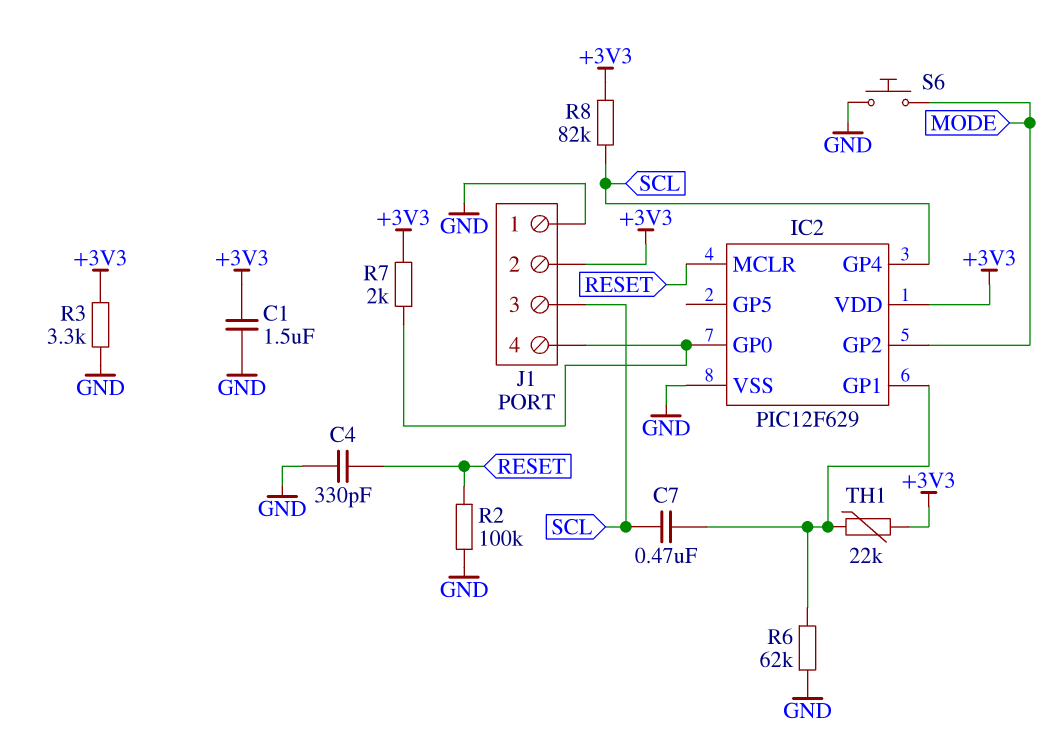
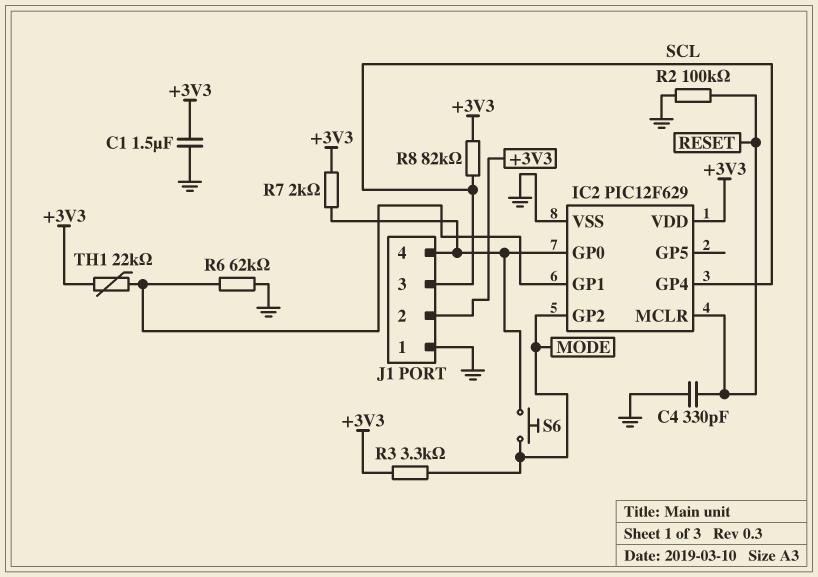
C7: 470nF (IC2/GP1, SCL) -> none
R3: 3.3k (+3V3, GND) -> 3.3k (+3V3, MODE)
S6: button (GND, MODE) -> button (IC2/GP0, MODE)

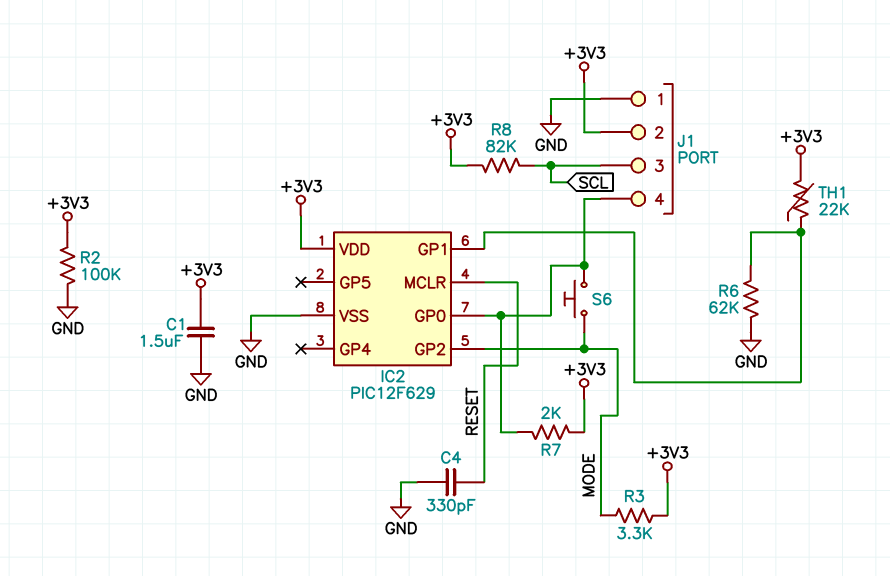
IC2 pin GP4: SCL -> none
R2: 100k (GND, RESET) -> 100k (+3V3, GND)

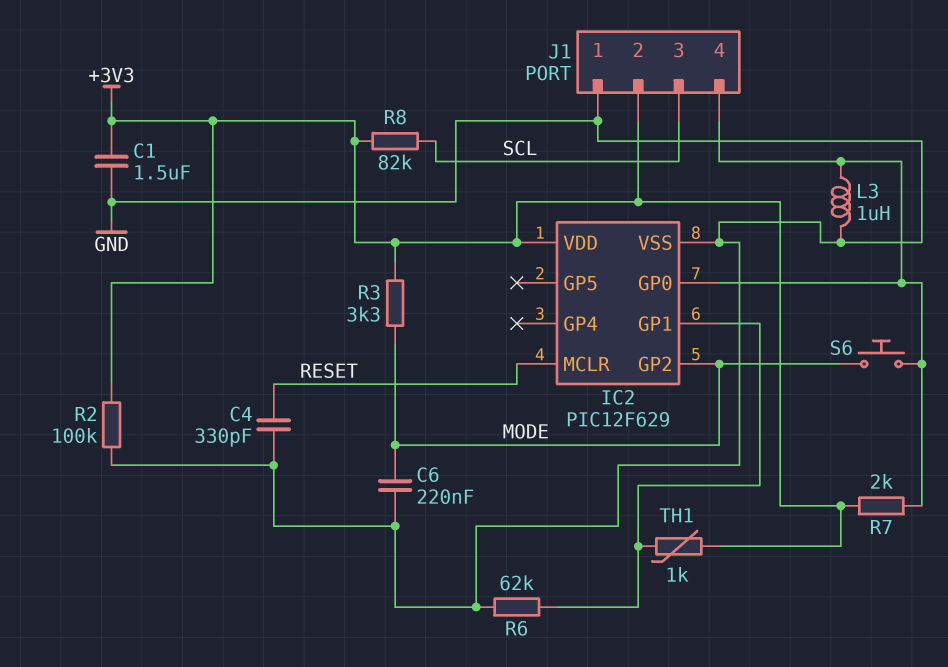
C6: none -> 220nF (GND, MODE)
L3: none -> 1uH (GND, IC2/GP0)
TH1: 22k (+3V3, IC2/GP1) -> 1k (+3V3, IC2/GP1)

